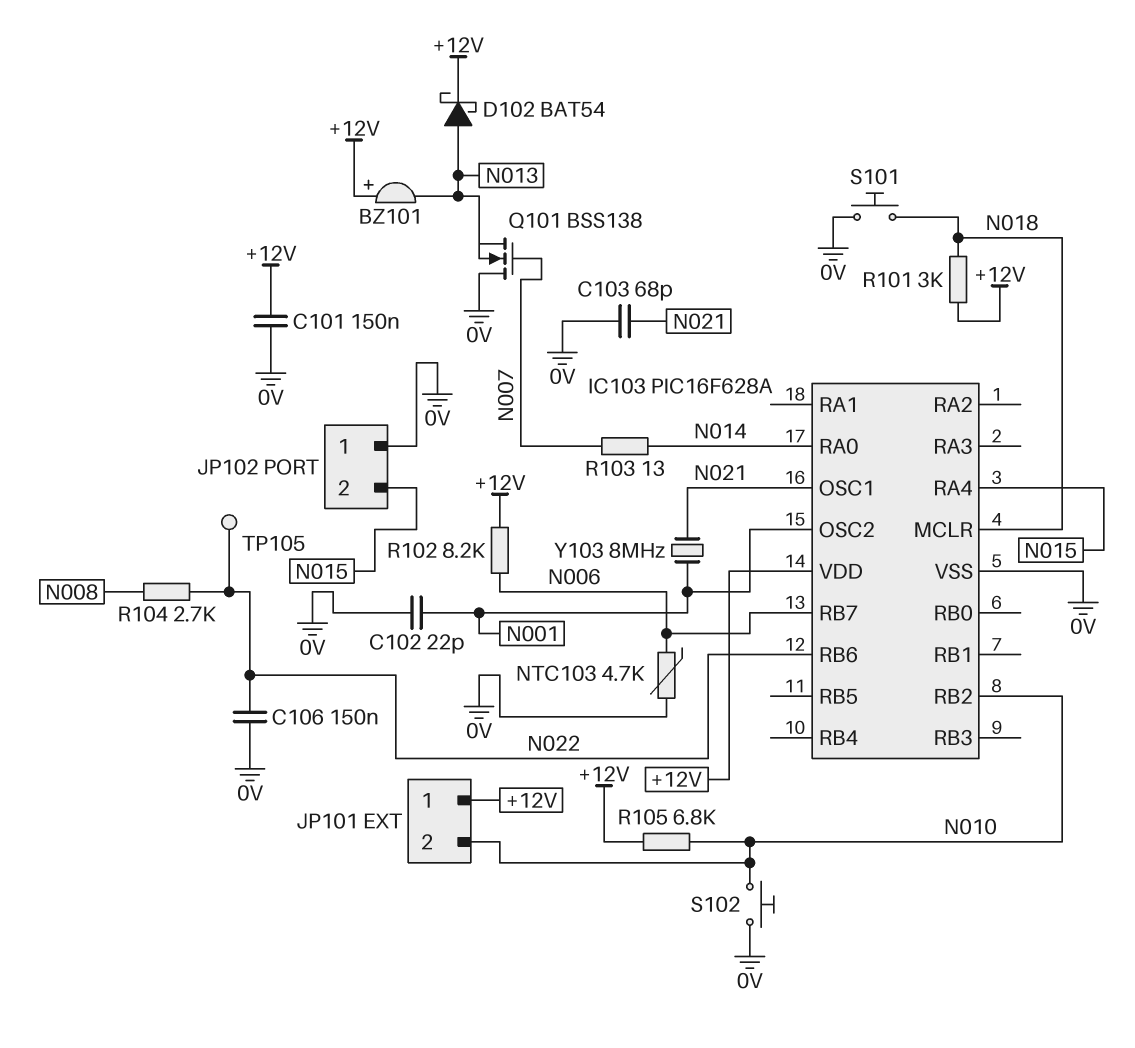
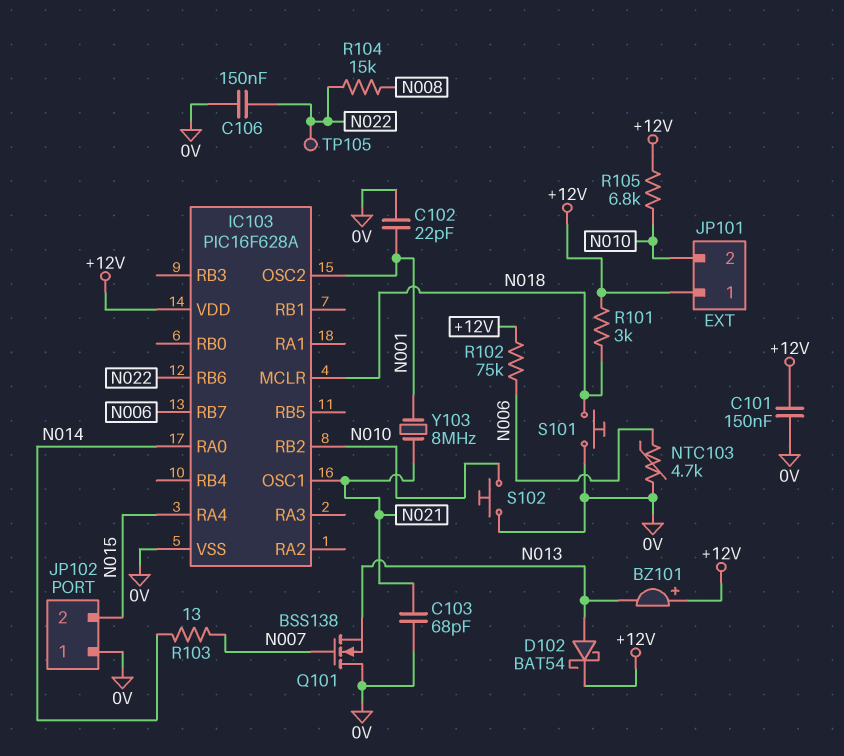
R102: 8.2k (+12V, N006) -> 75k (+12V, N006)
R104: 2.7k (N008, N022) -> 15k (N008, N022)

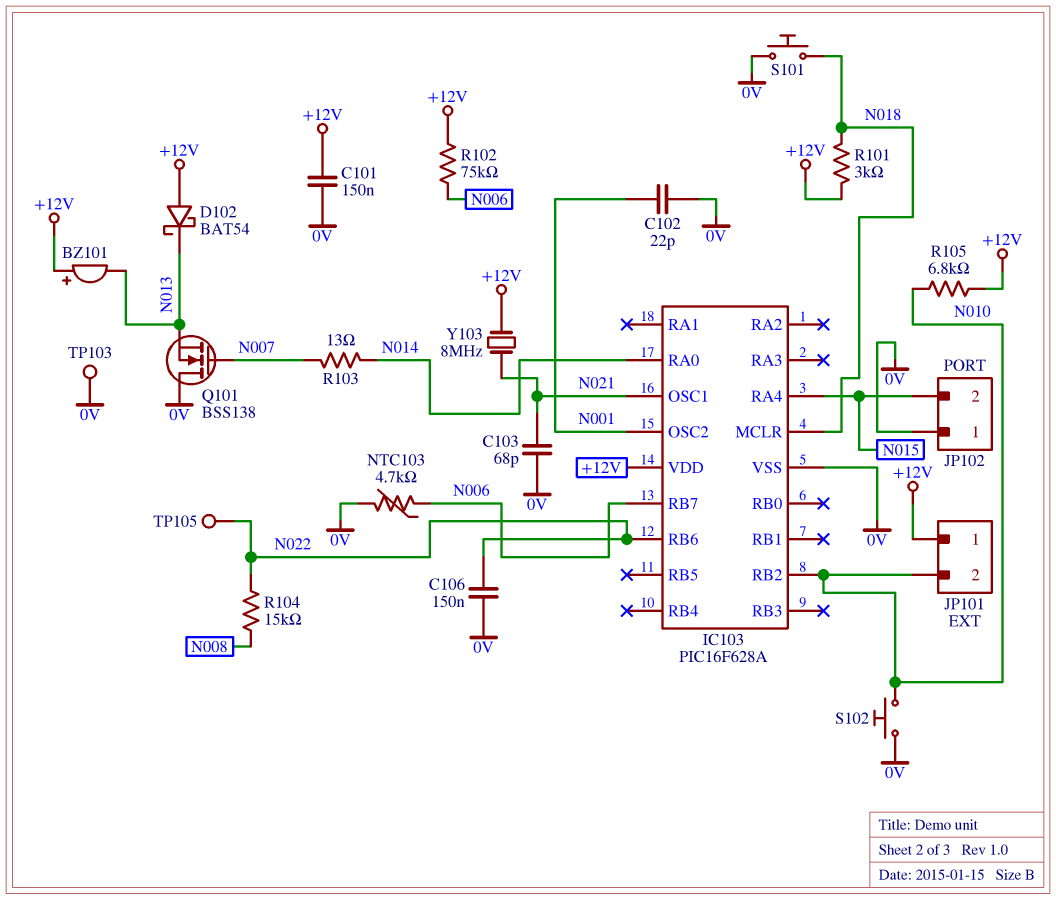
D102: schottky BAT54 (A N013, K +12V) -> schottky BAT54 (A +12V, K N013)
TP103: none -> test point (0V)
Y103: 8MHz (N001, N021) -> 8MHz (+12V, N021)

